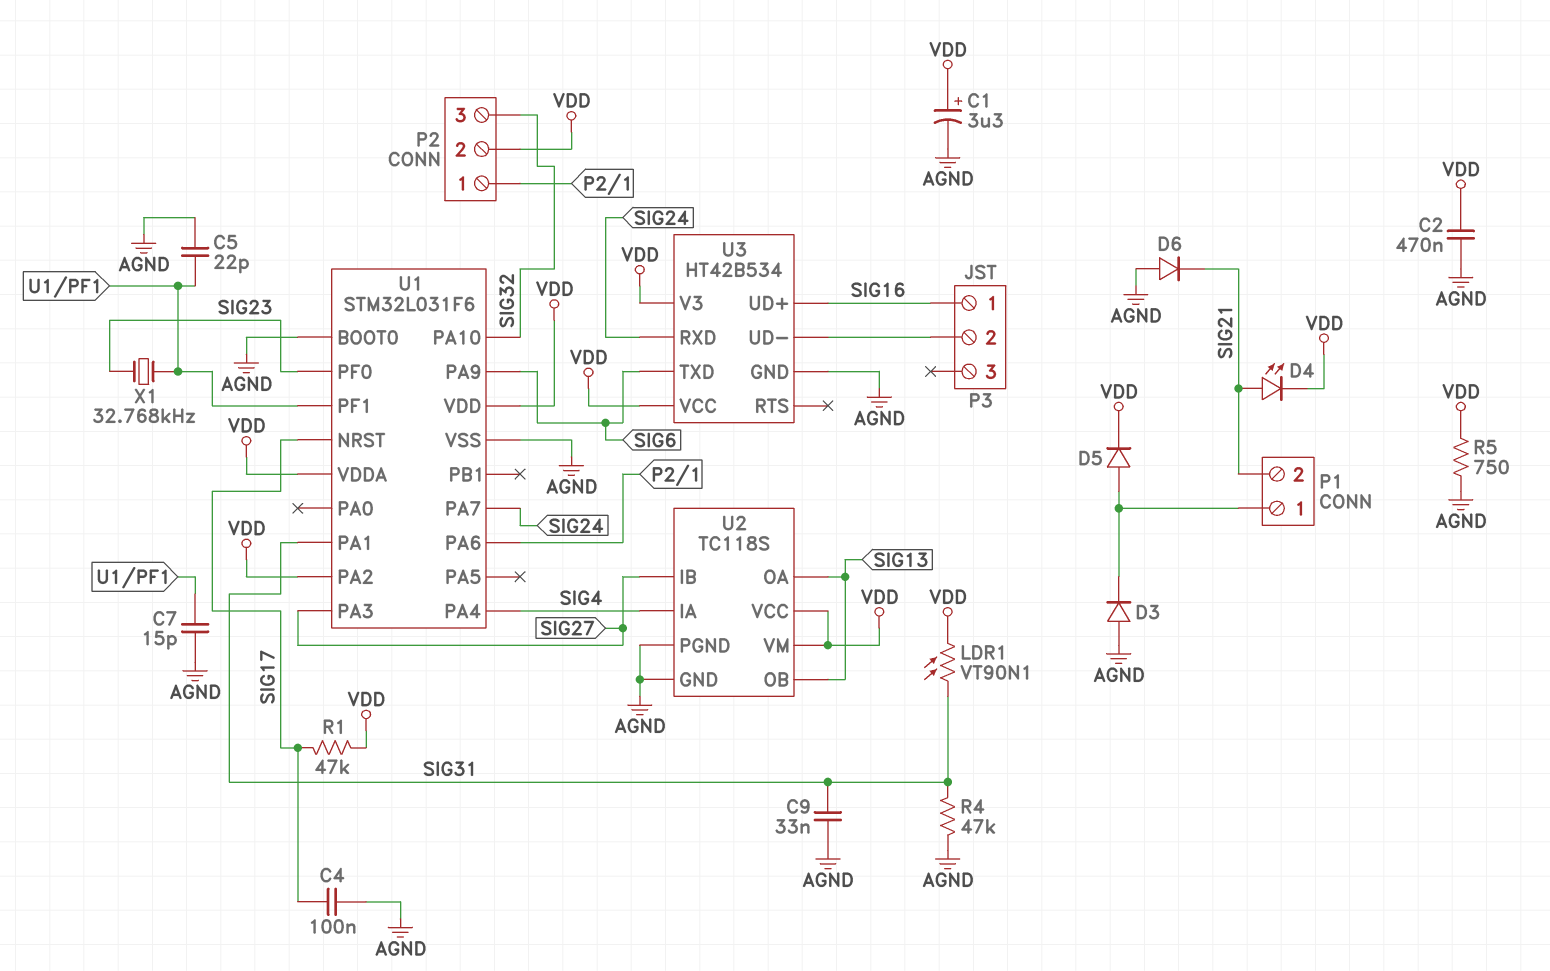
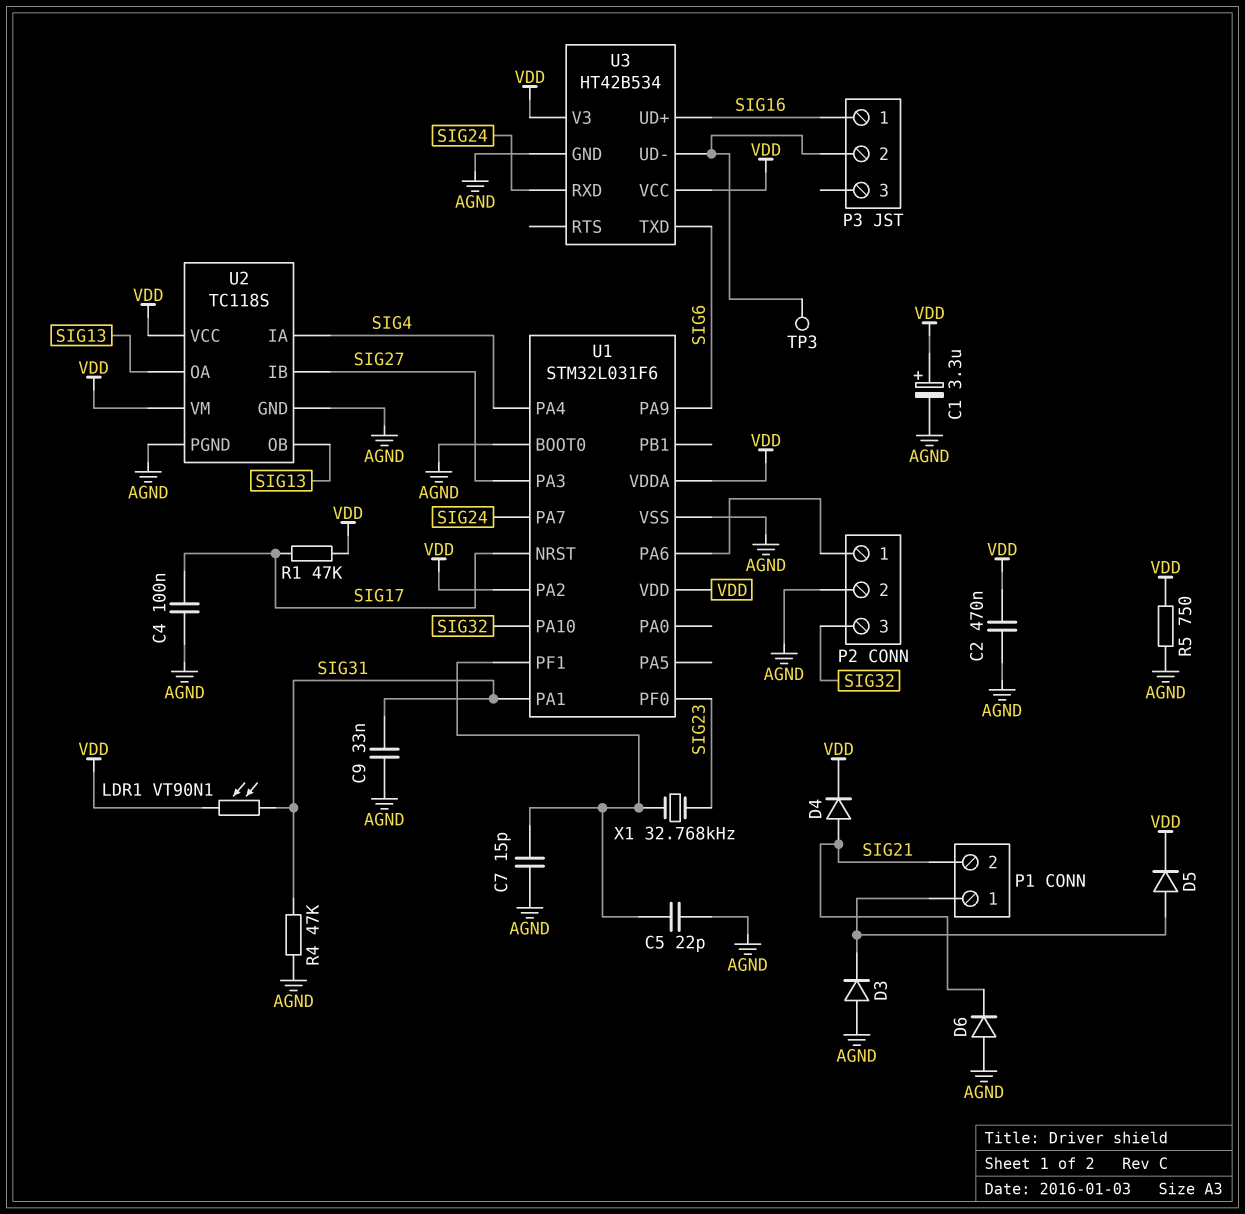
D4: LED (A SIG21, K VDD) -> diode (A SIG21, K VDD)
P2 pin 2: VDD -> AGND
TP3: none -> test point (P3/2)

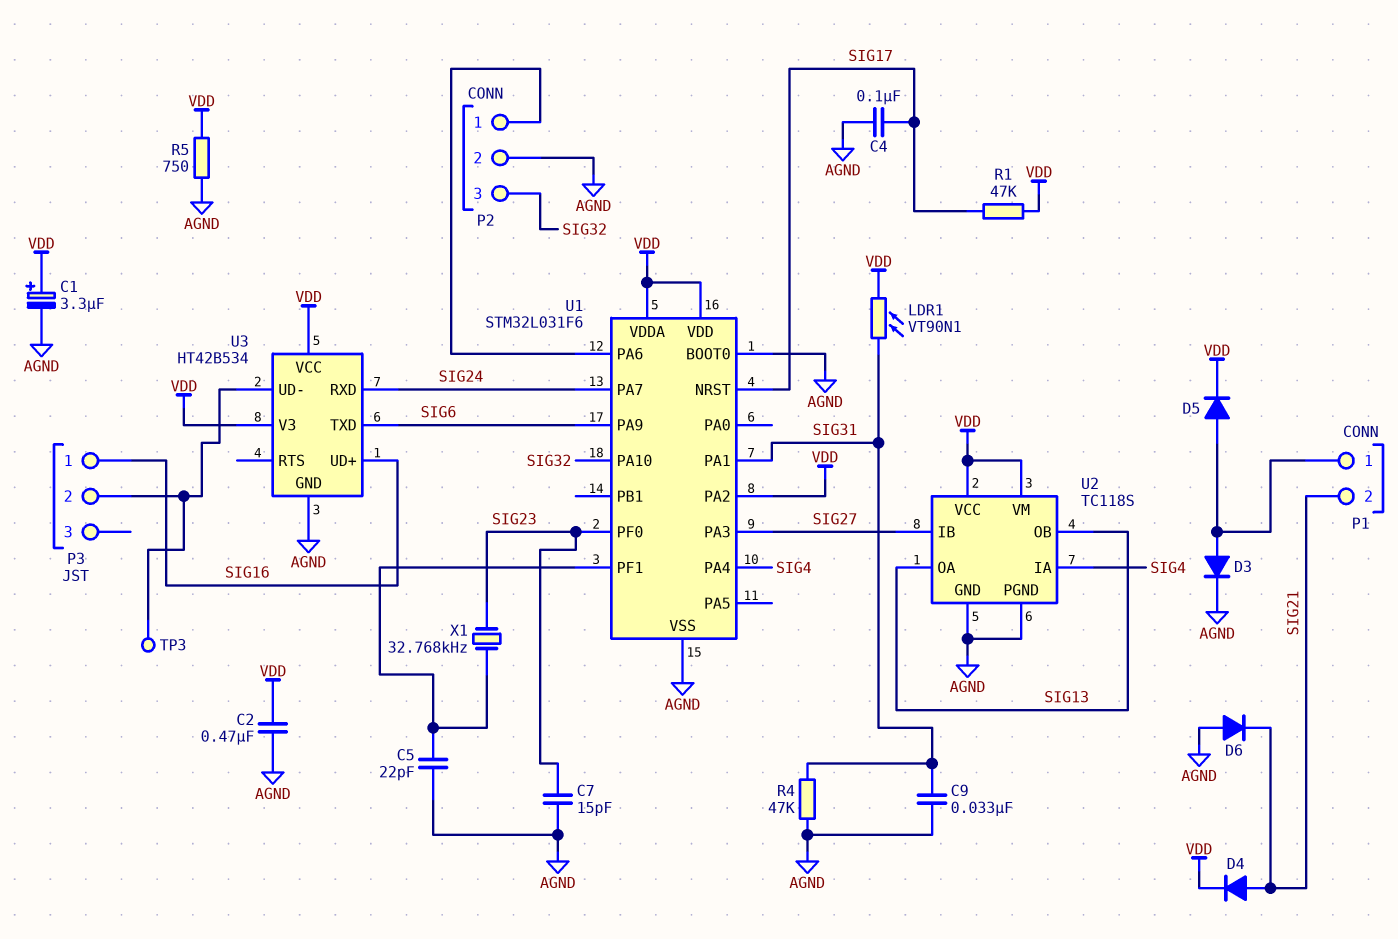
C7: 15pF (AGND, U1/PF1) -> 15pF (AGND, SIG23)
D3: diode (A AGND, K P1/1) -> diode (A P1/1, K AGND)

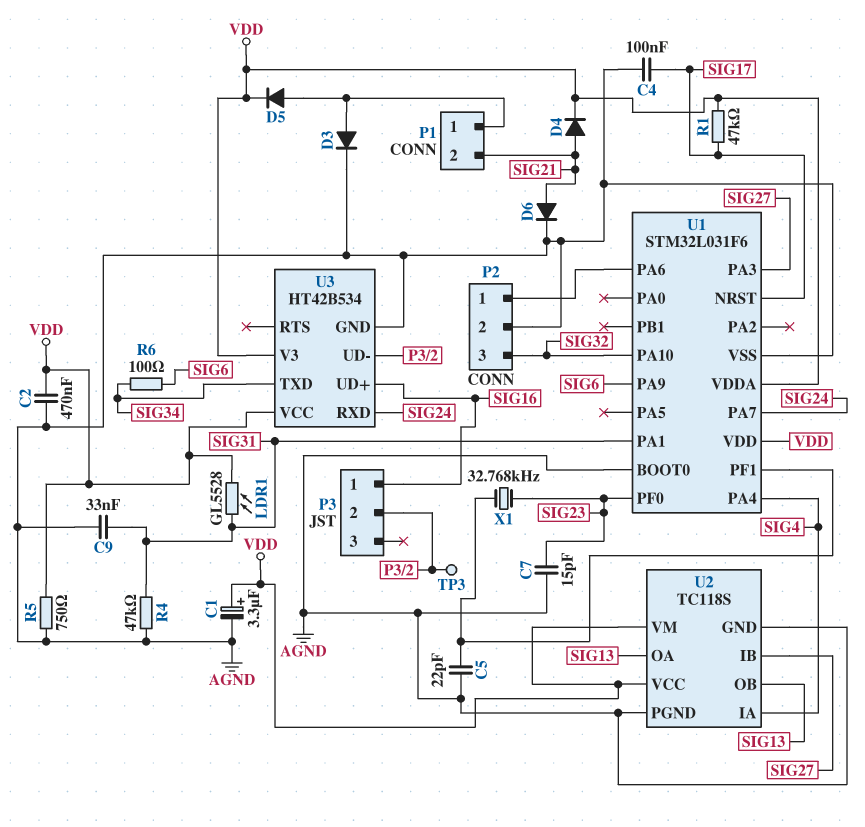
D6: diode (A AGND, K SIG21) -> diode (A SIG21, K AGND)
LDR1: VT90N1 (SIG31, VDD) -> GL5528 (SIG31, VDD)
R6: none -> 100 (SIG6, SIG34)
U1 pin PA2: VDD -> none
U3 pin TXD: SIG6 -> SIG34

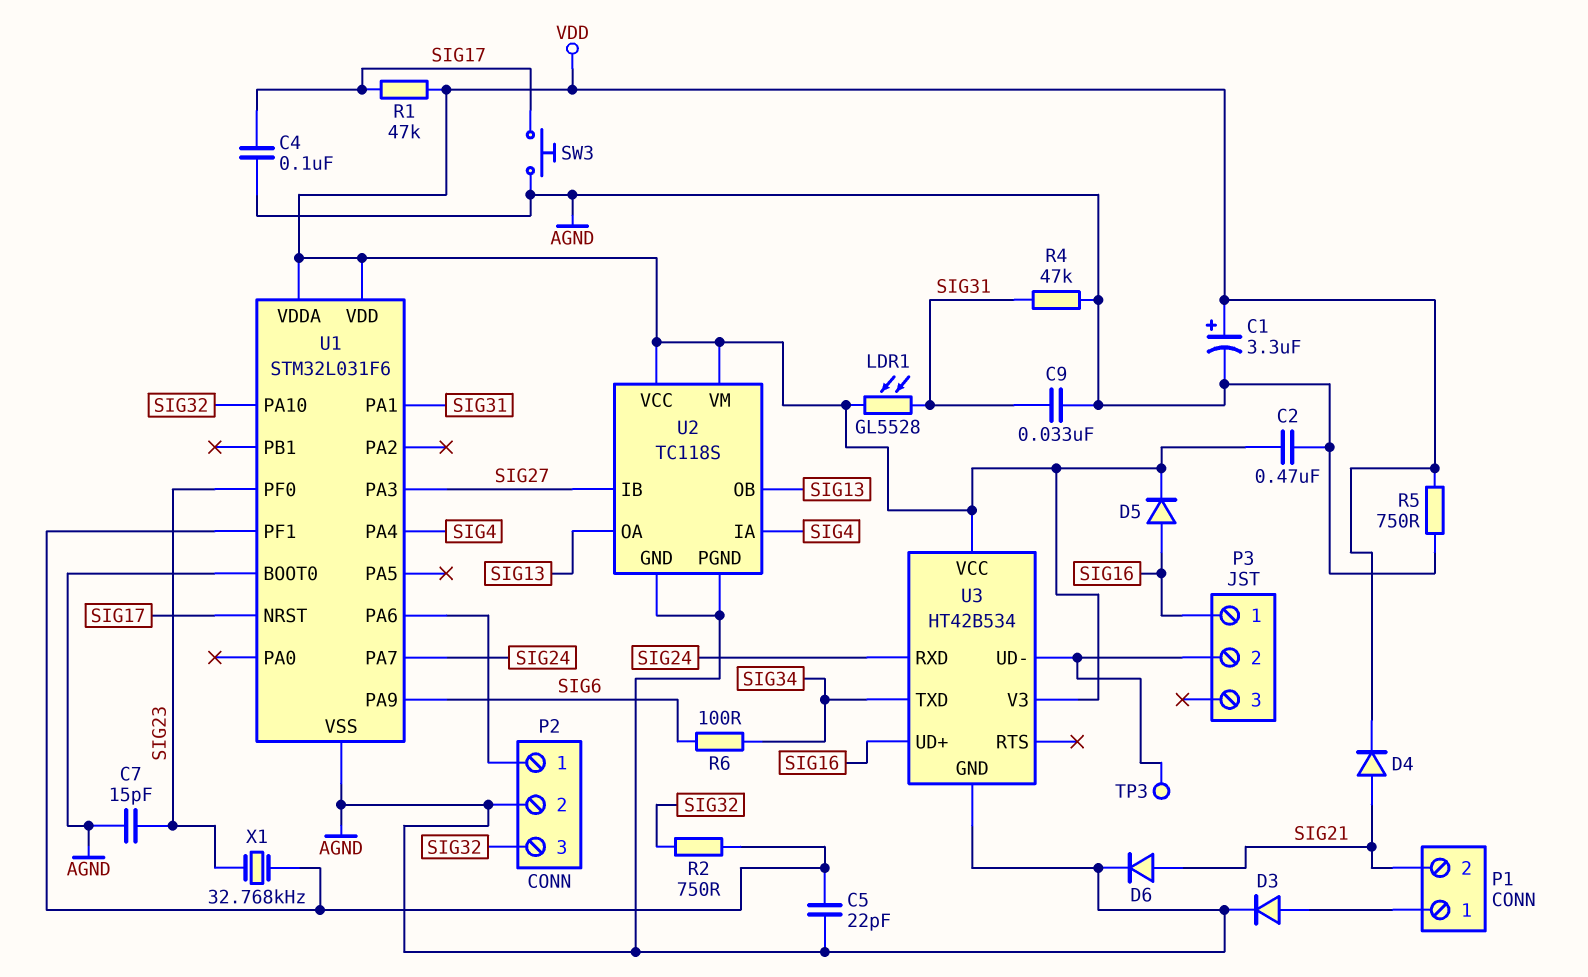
D5: diode (A P1/1, K VDD) -> diode (A SIG16, K VDD)
R2: none -> 750 (SIG32, U1/PF1)
SW3: none -> button (AGND, SIG17)

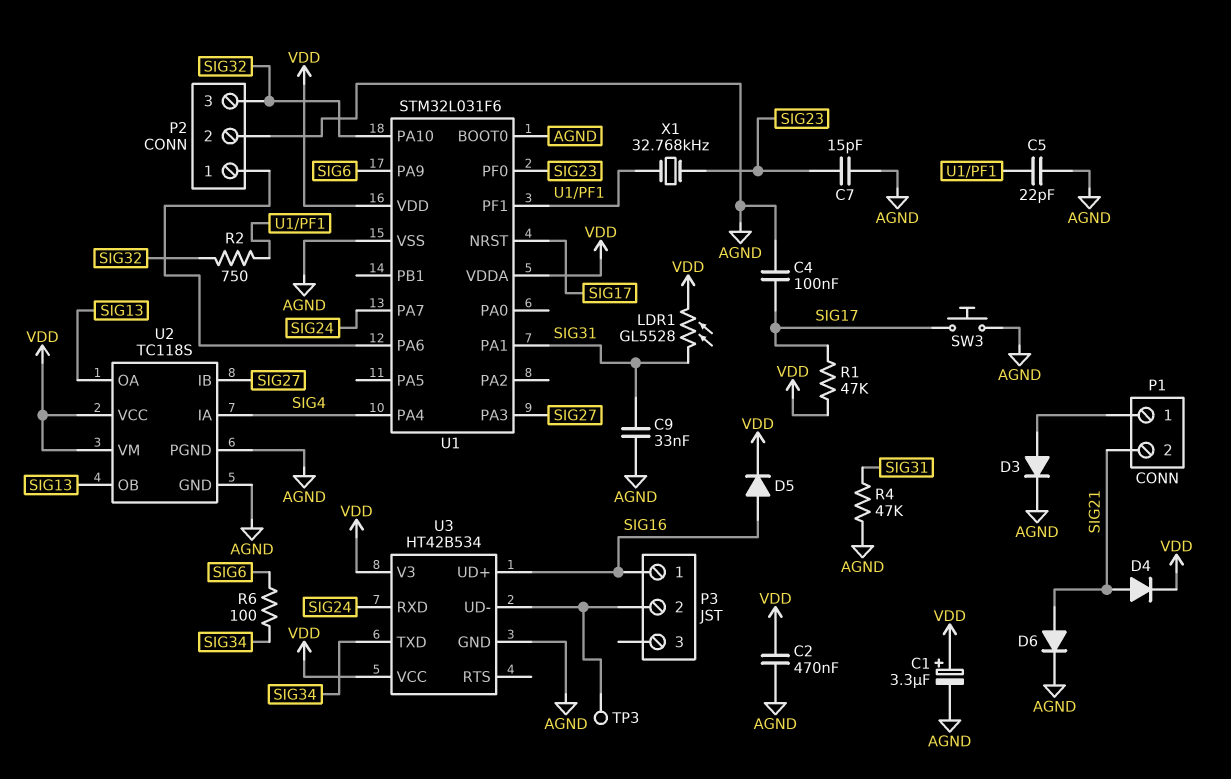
R5: 750 (AGND, VDD) -> none

